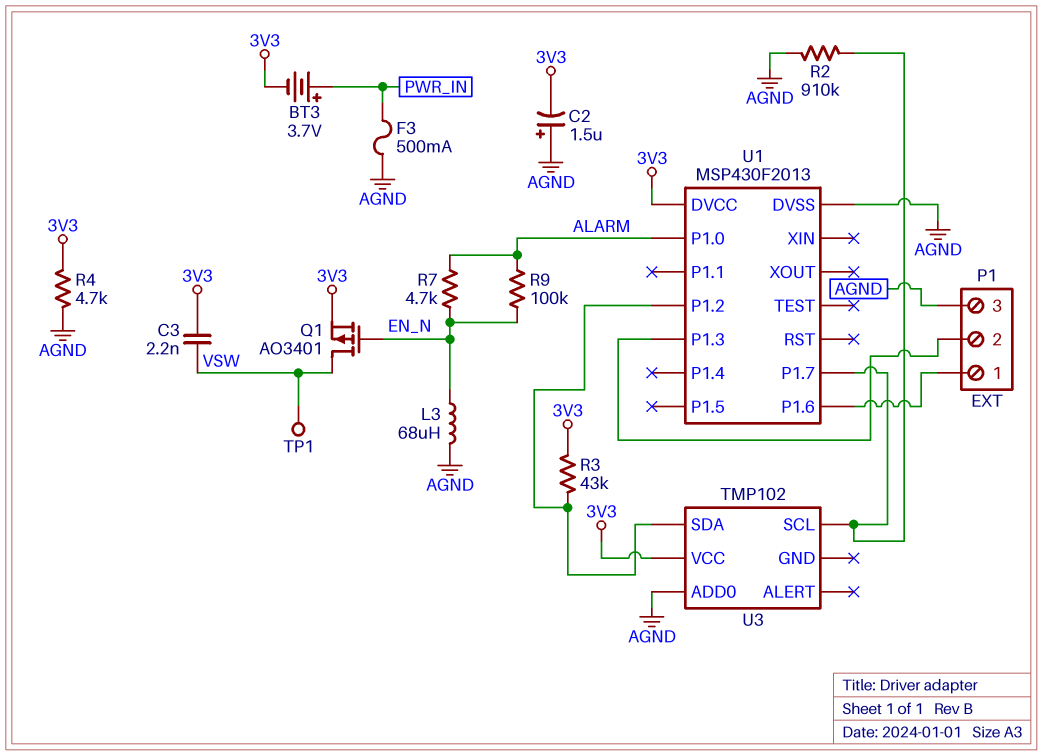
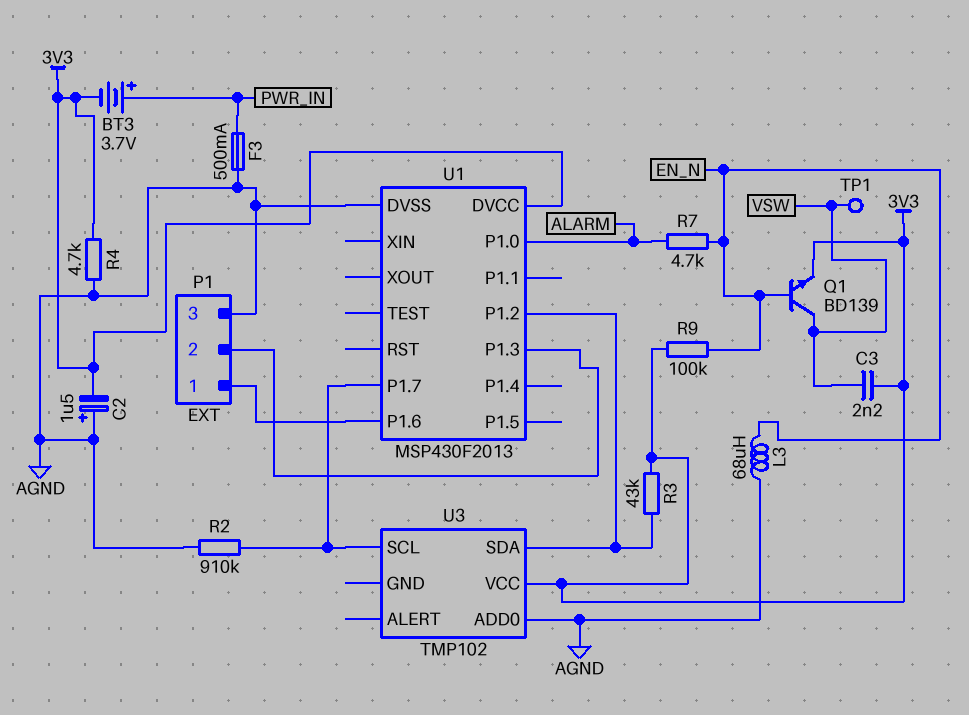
Q1: PMOS AO3401 (G EN_N, D VSW, S 3V3) -> NPN BD139 (B EN_N, C VSW, E 3V3)
R9: 100k (ALARM, EN_N) -> 100k (3V3, EN_N)

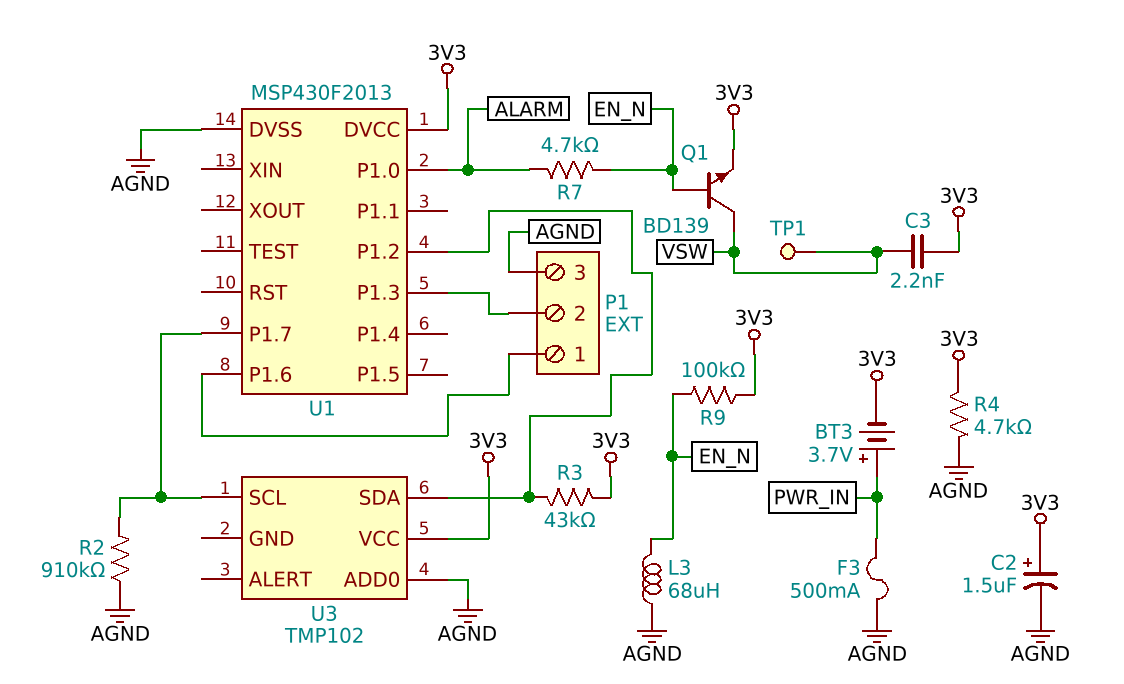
C2: 1.5uF (plus AGND, minus 3V3) -> 1.5uF (plus 3V3, minus AGND)

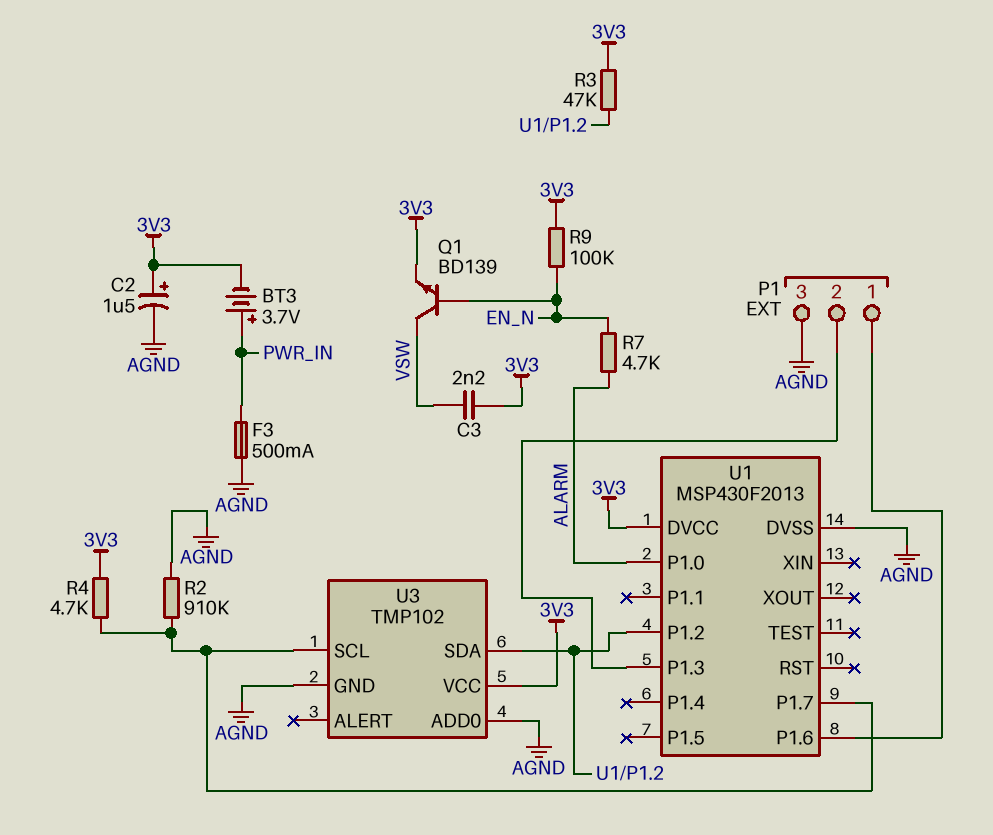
L3: 68uH (AGND, EN_N) -> none
R3: 43k (3V3, U1/P1.2) -> 47k (3V3, U1/P1.2)
R4: 4.7k (3V3, AGND) -> 4.7k (3V3, U1/P1.7)
TP1: test point (VSW) -> none
U3 pin GND: none -> AGND

